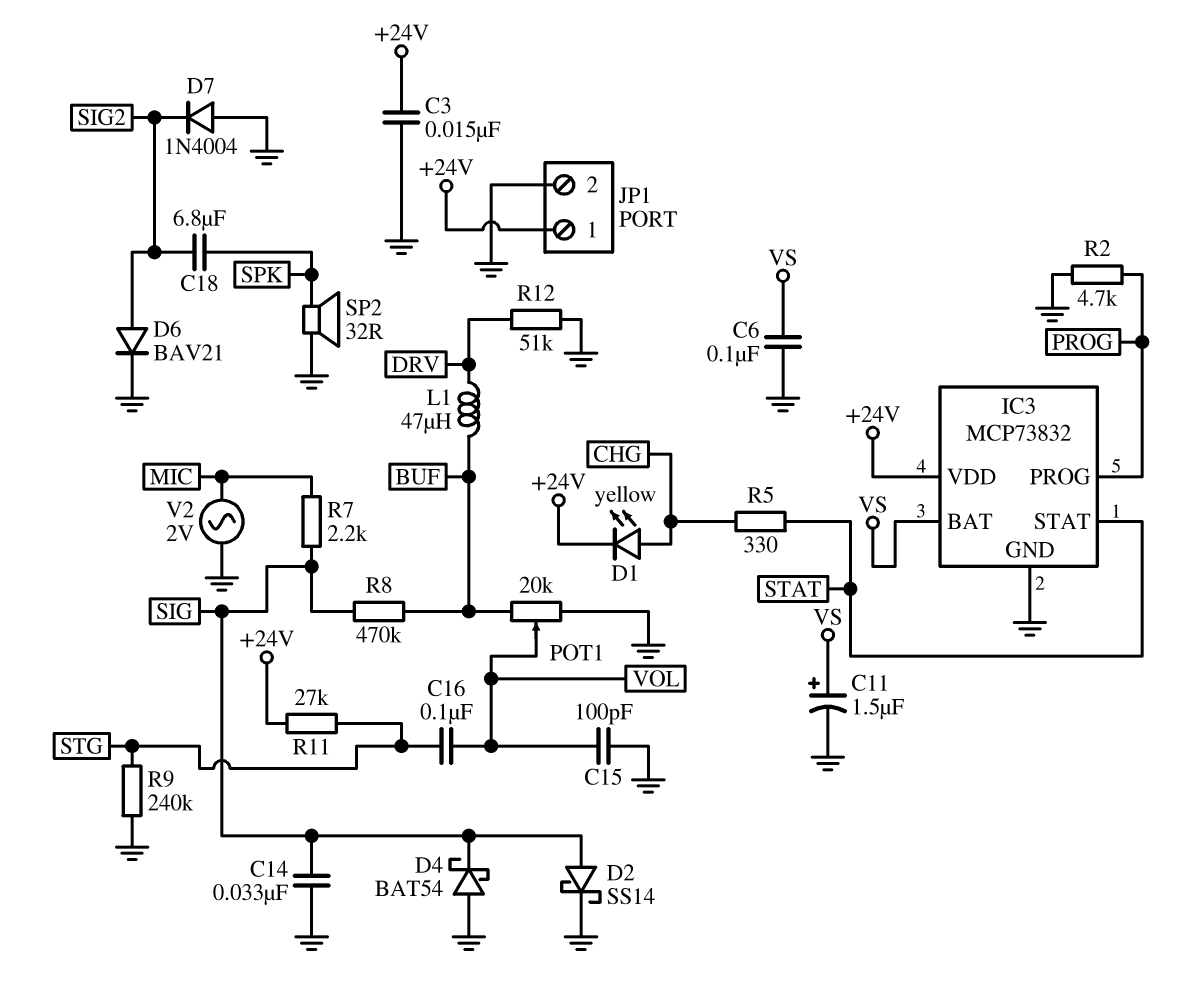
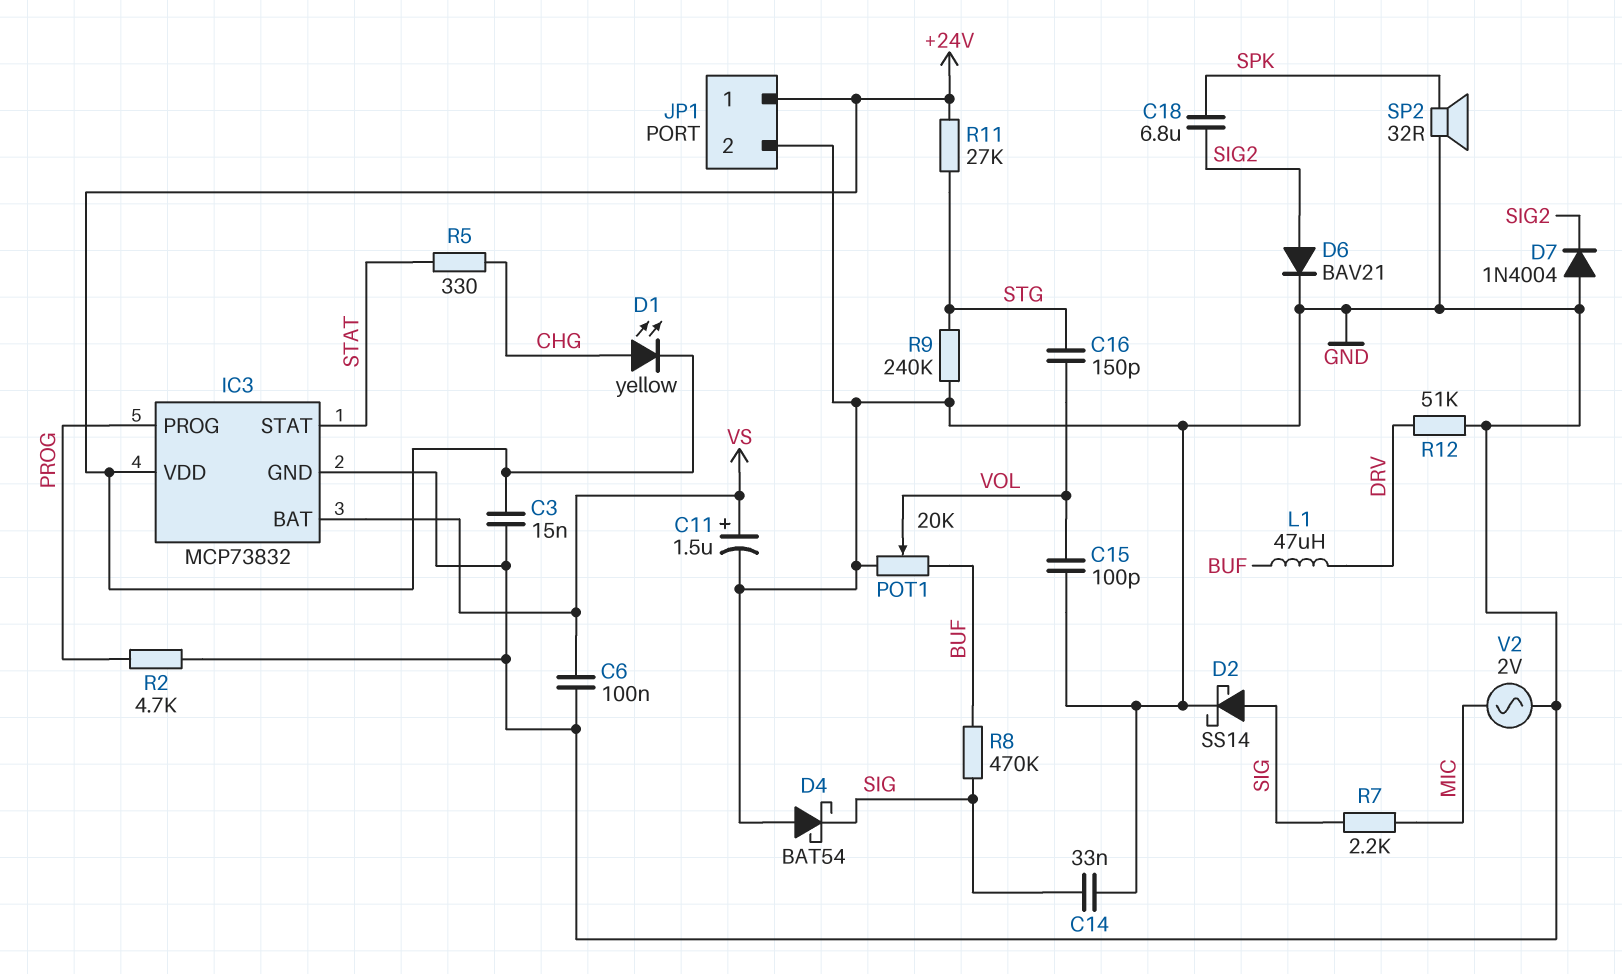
C16: 100nF (STG, VOL) -> 150pF (STG, VOL)

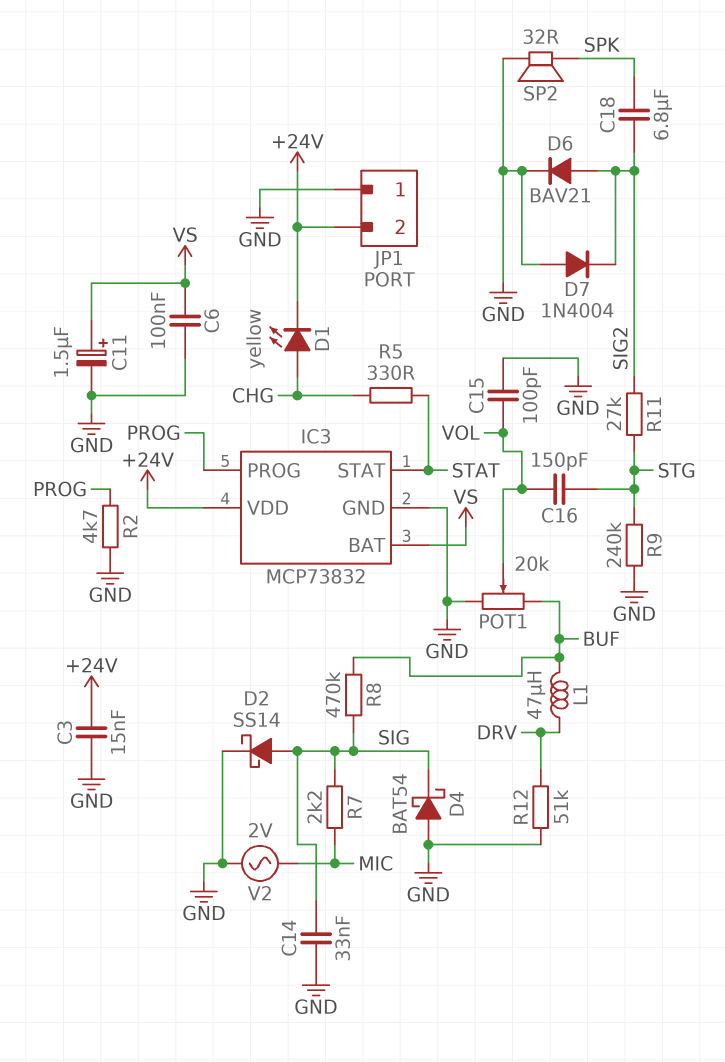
JP1 pin 1: +24V -> GND
JP1 pin 2: GND -> +24V
R11: 27k (+24V, STG) -> 27k (SIG2, STG)

